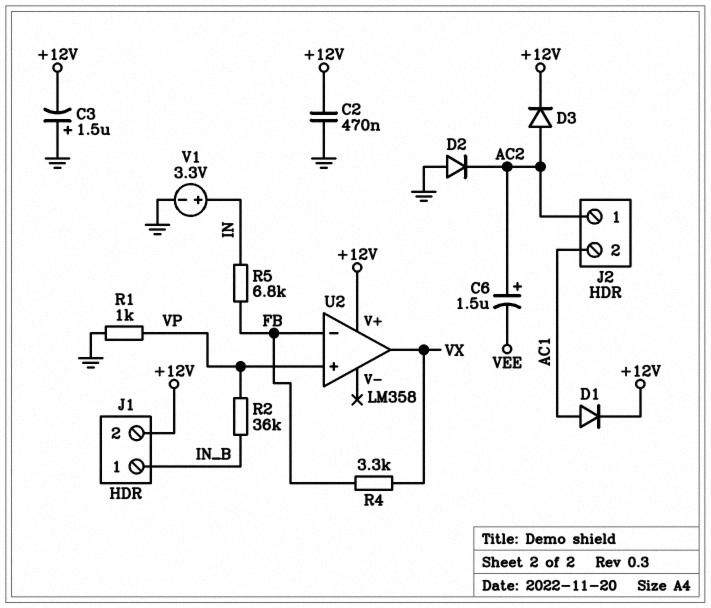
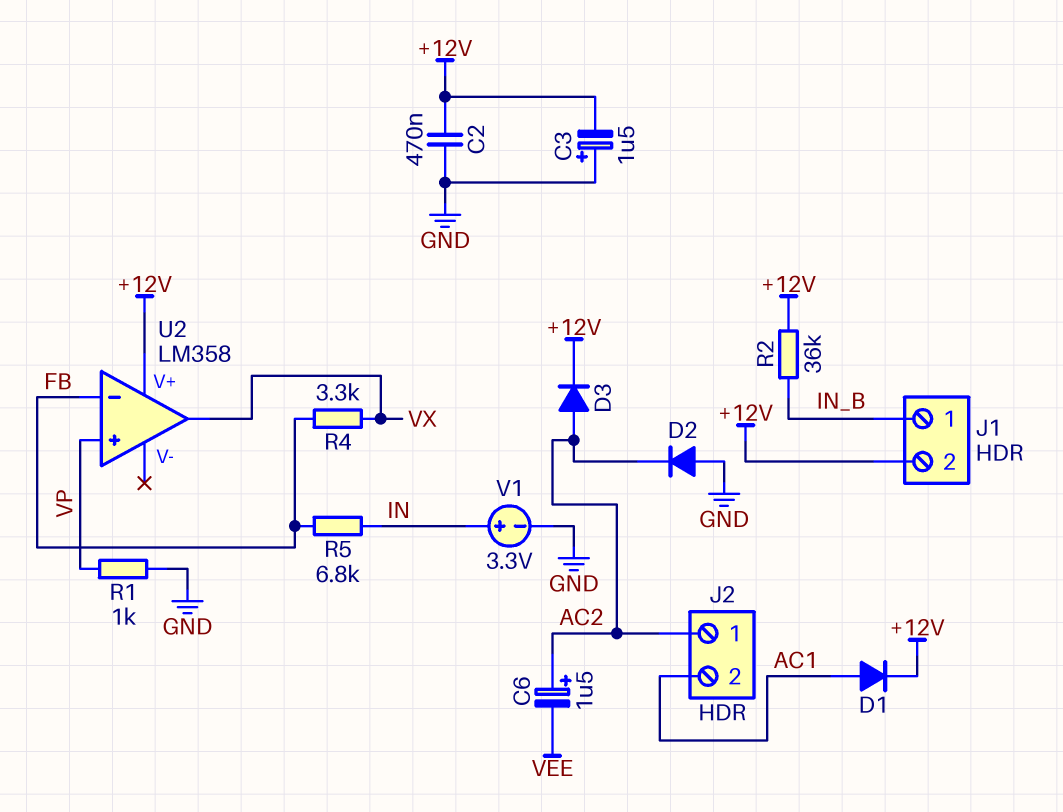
R2: 36k (IN_B, VP) -> 36k (+12V, IN_B)

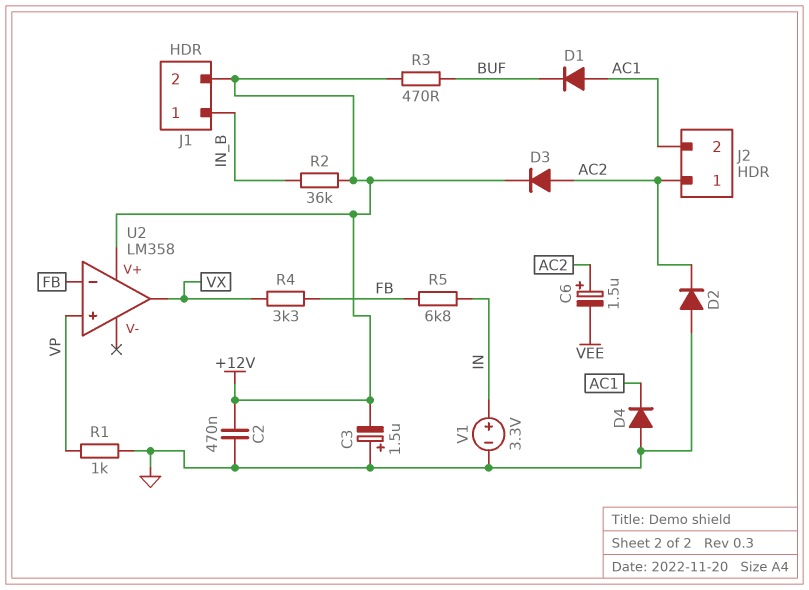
D1: diode (A AC1, K +12V) -> diode (A AC1, K BUF)
D4: none -> diode (A GND, K AC1)
R3: none -> 470 (+12V, BUF)

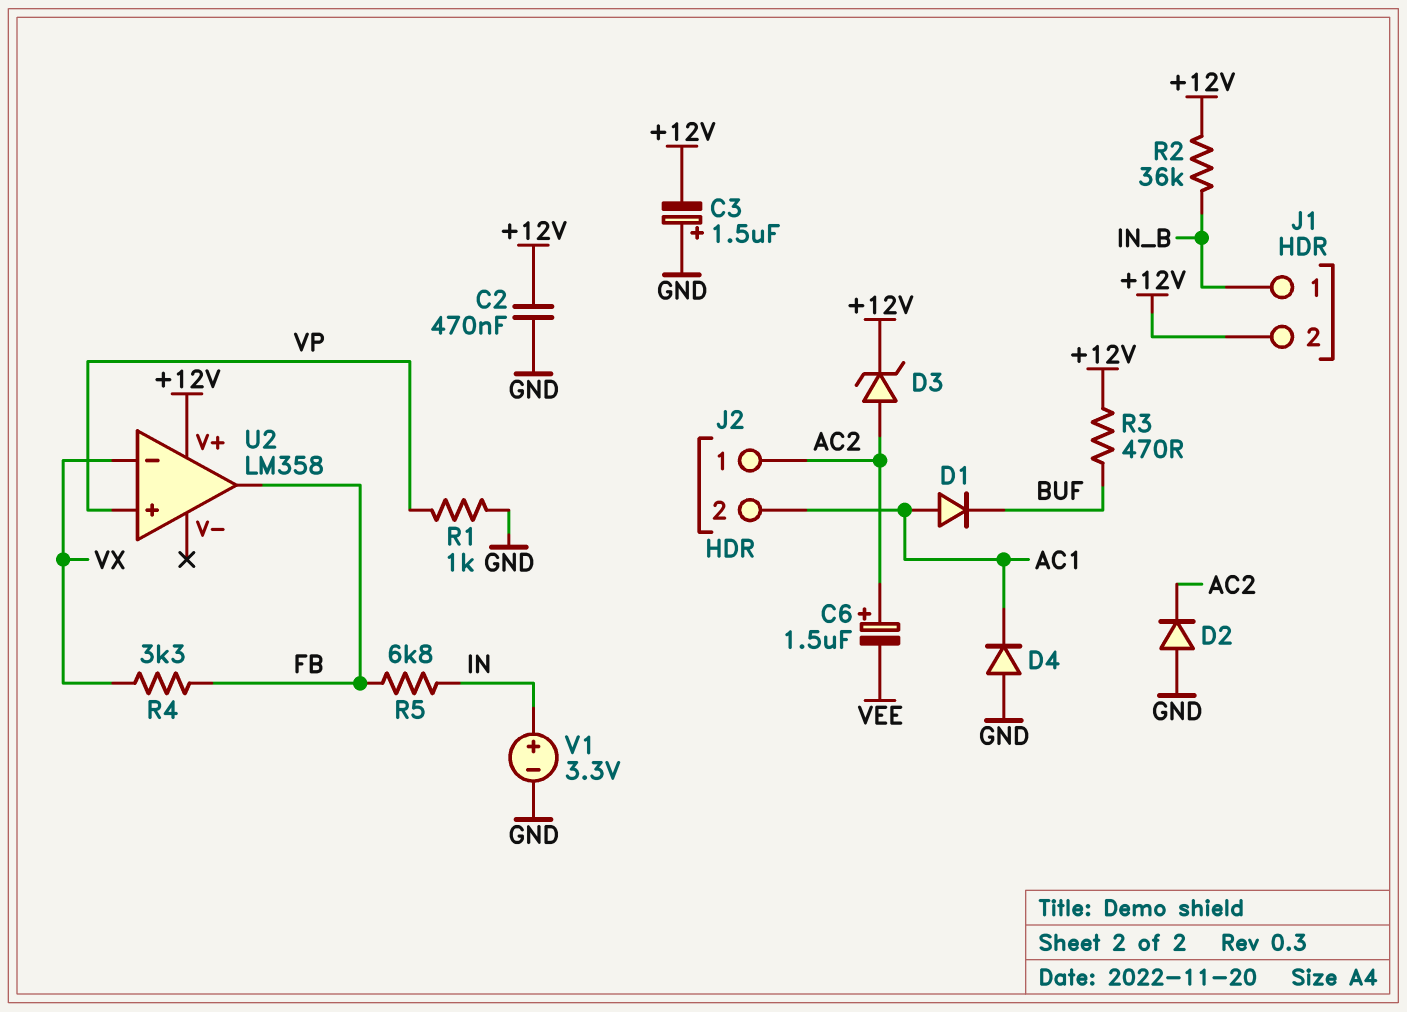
D3: diode (A AC2, K +12V) -> zener (A AC2, K +12V)
U2 pin in-: FB -> VX
U2 pin out: VX -> FB

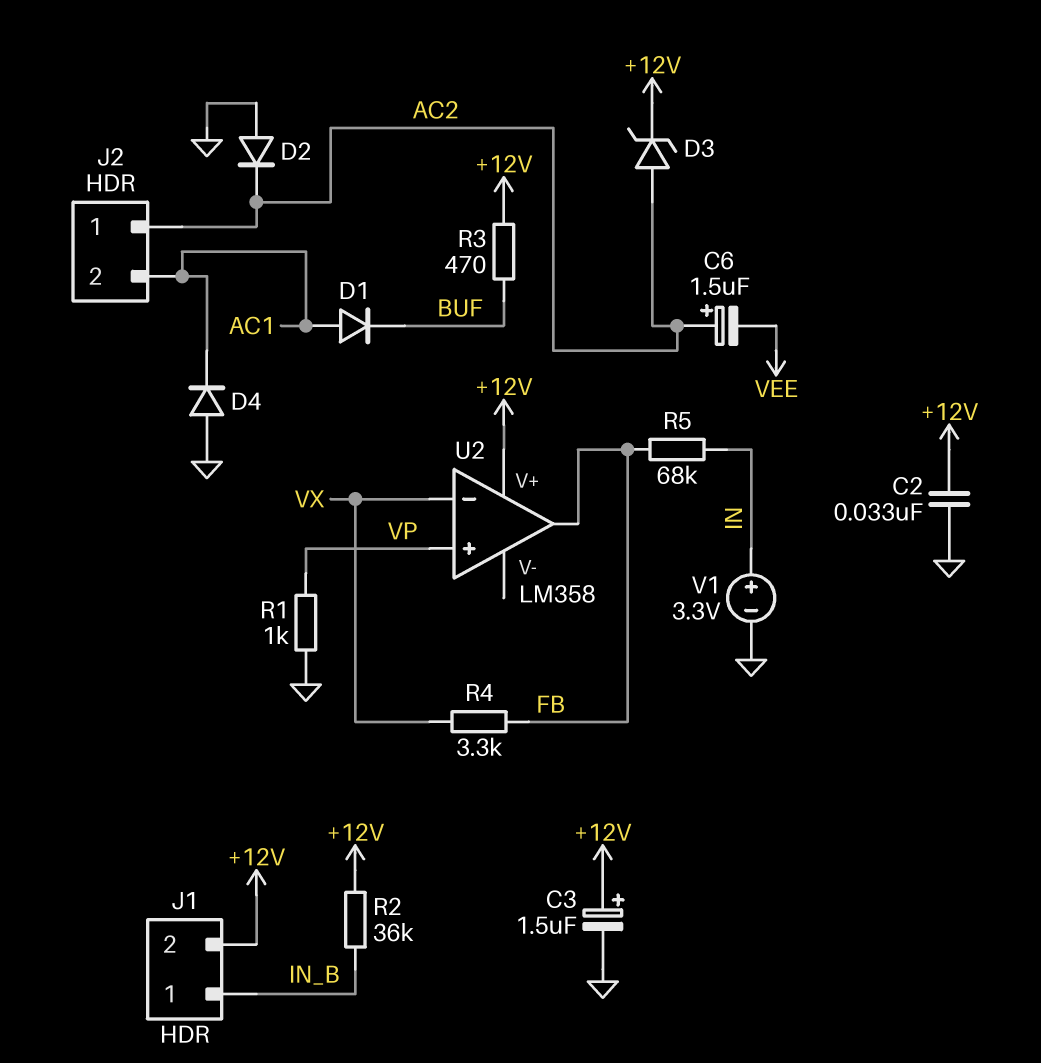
C2: 470nF (+12V, GND) -> 33nF (+12V, GND)
C3: 1.5uF (plus GND, minus +12V) -> 1.5uF (plus +12V, minus GND)
R5: 6.8k (FB, IN) -> 68k (FB, IN)

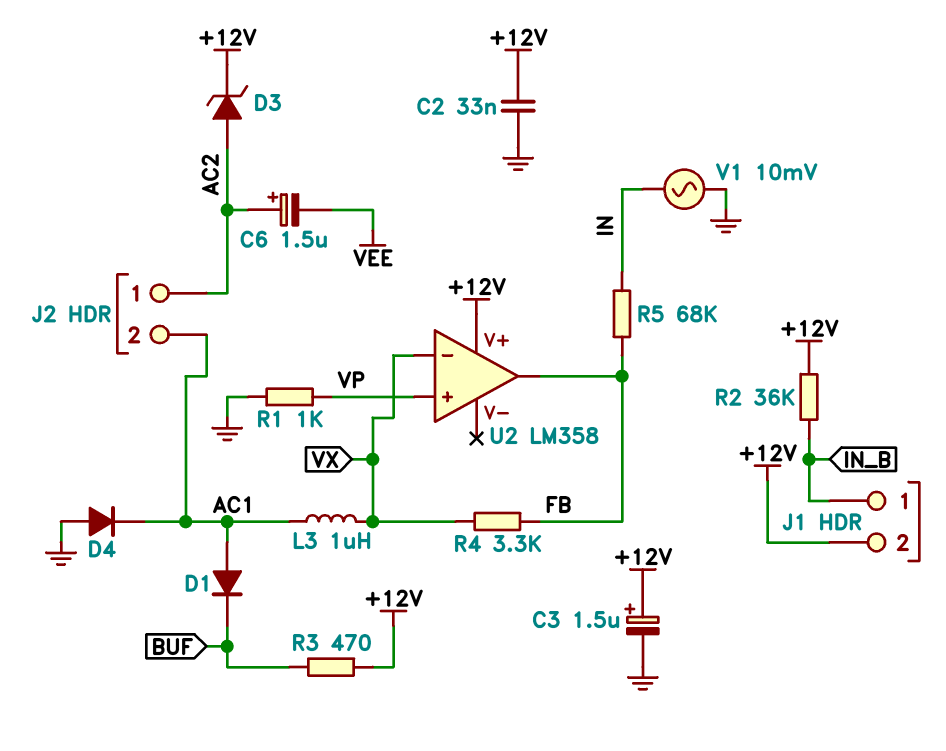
D2: diode (A GND, K AC2) -> none
L3: none -> 1uH (AC1, VX)
V1: 3.3V (plus IN, minus GND) -> AC 10mV (GND, IN)

